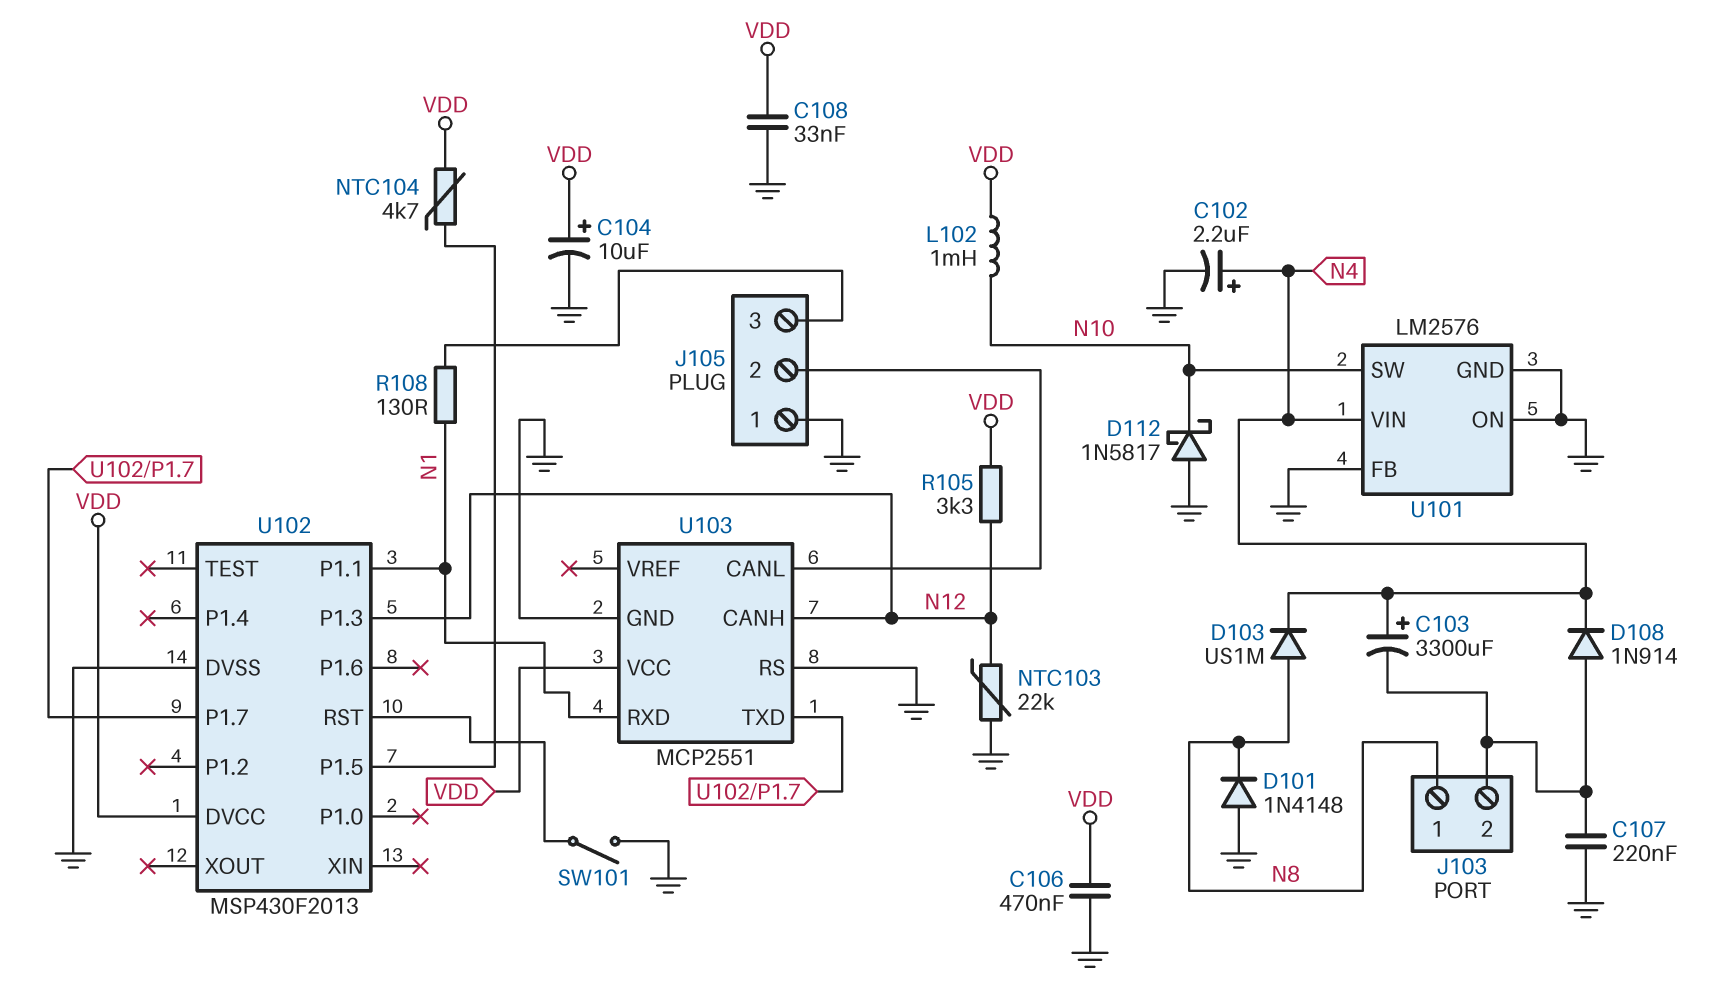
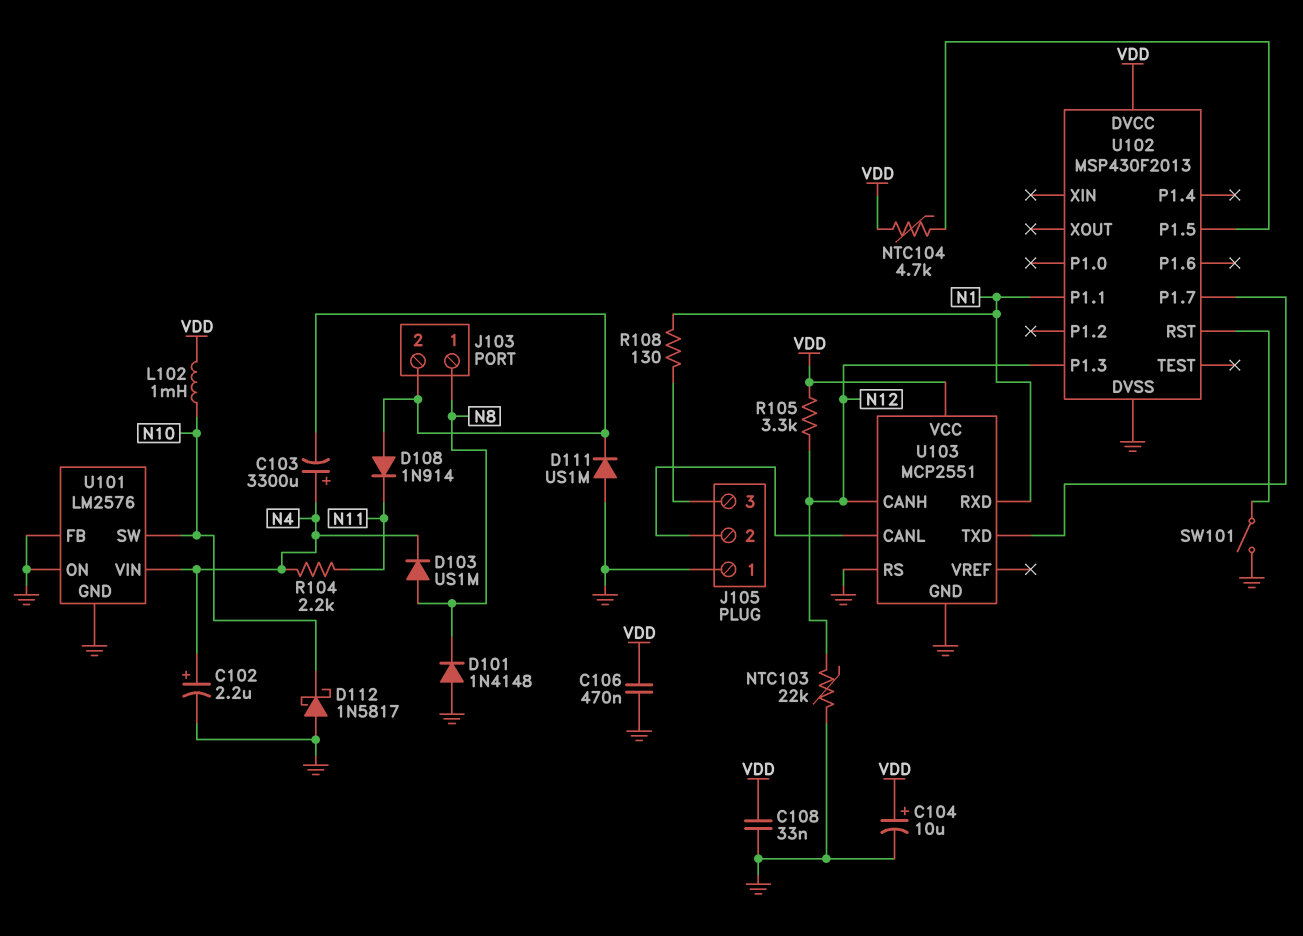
C107: 220nF (GND, J103/2) -> none
D108: diode 1N914 (A J103/2, K N4) -> diode 1N914 (A J103/2, K N11)
D111: none -> diode US1M (A GND, K J103/2)
R104: none -> 2.2k (N4, N11)

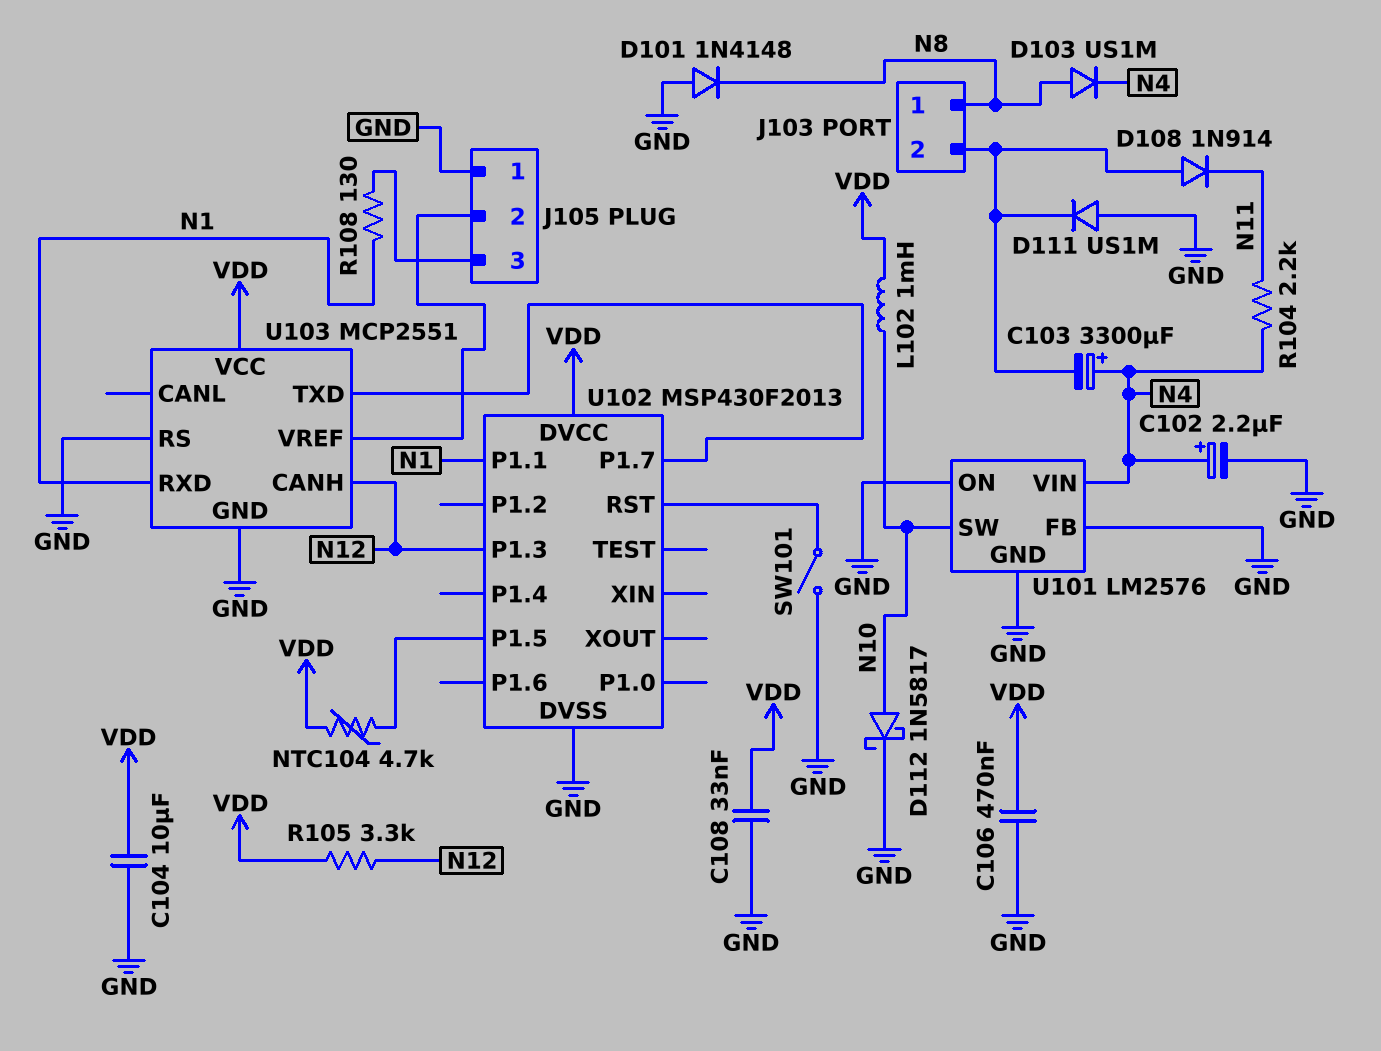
C104: 10uF (plus VDD, minus GND) -> 10uF (GND, VDD)
D112: schottky 1N5817 (A GND, K N10) -> schottky 1N5817 (A N10, K GND)
NTC103: 22k (GND, N12) -> none
U103 pin CANL: J105/2 -> none
U103 pin VREF: none -> J105/2

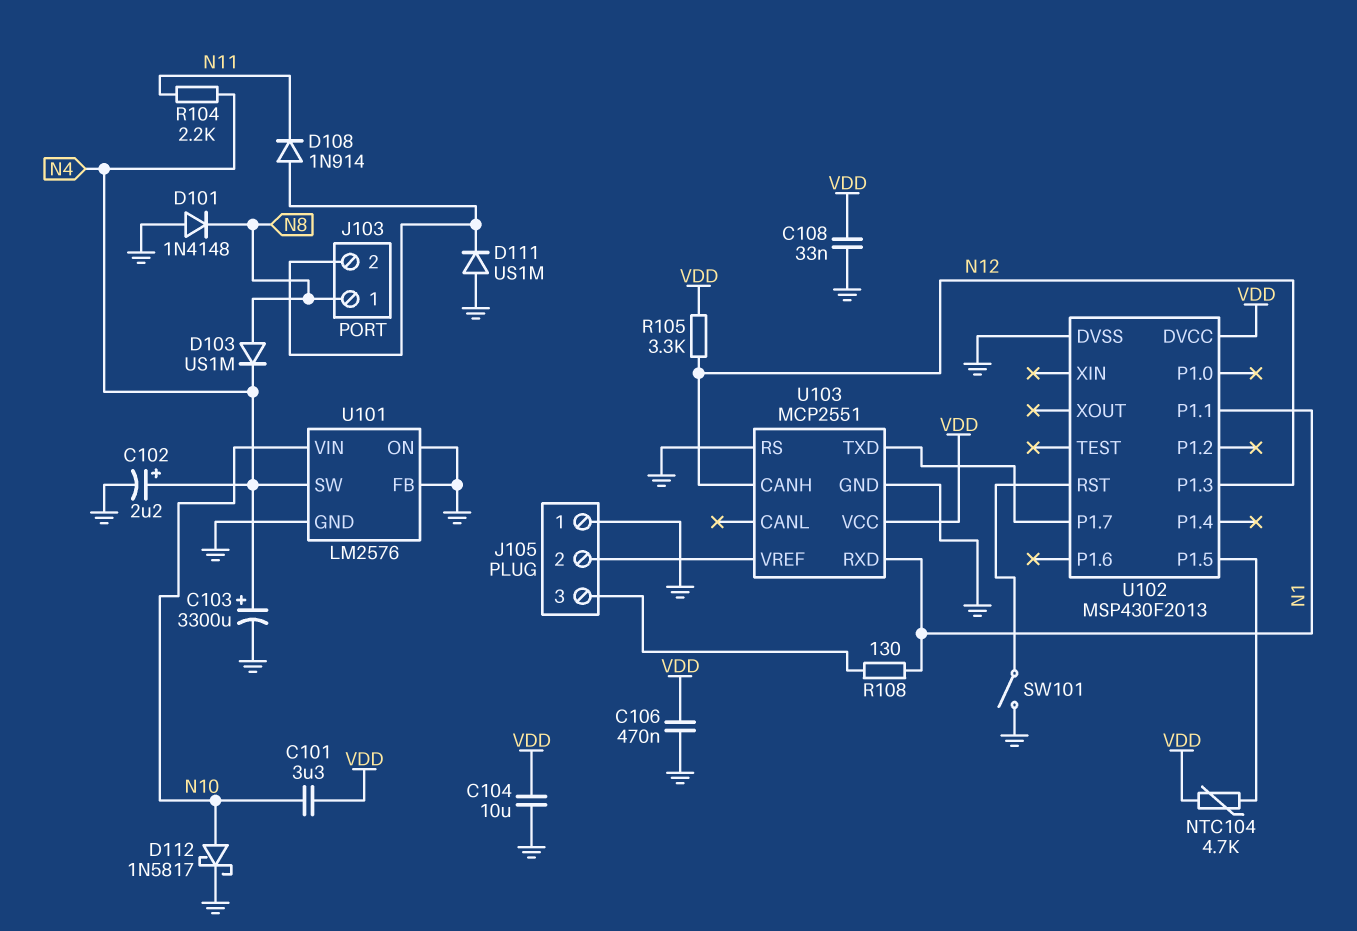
C101: none -> 3.3uF (N10, VDD)
C103: 3300uF (plus N4, minus J103/2) -> 3300uF (plus N4, minus GND)
L102: 1mH (N10, VDD) -> none
U101 pin SW: N10 -> N4
U101 pin VIN: N4 -> N10

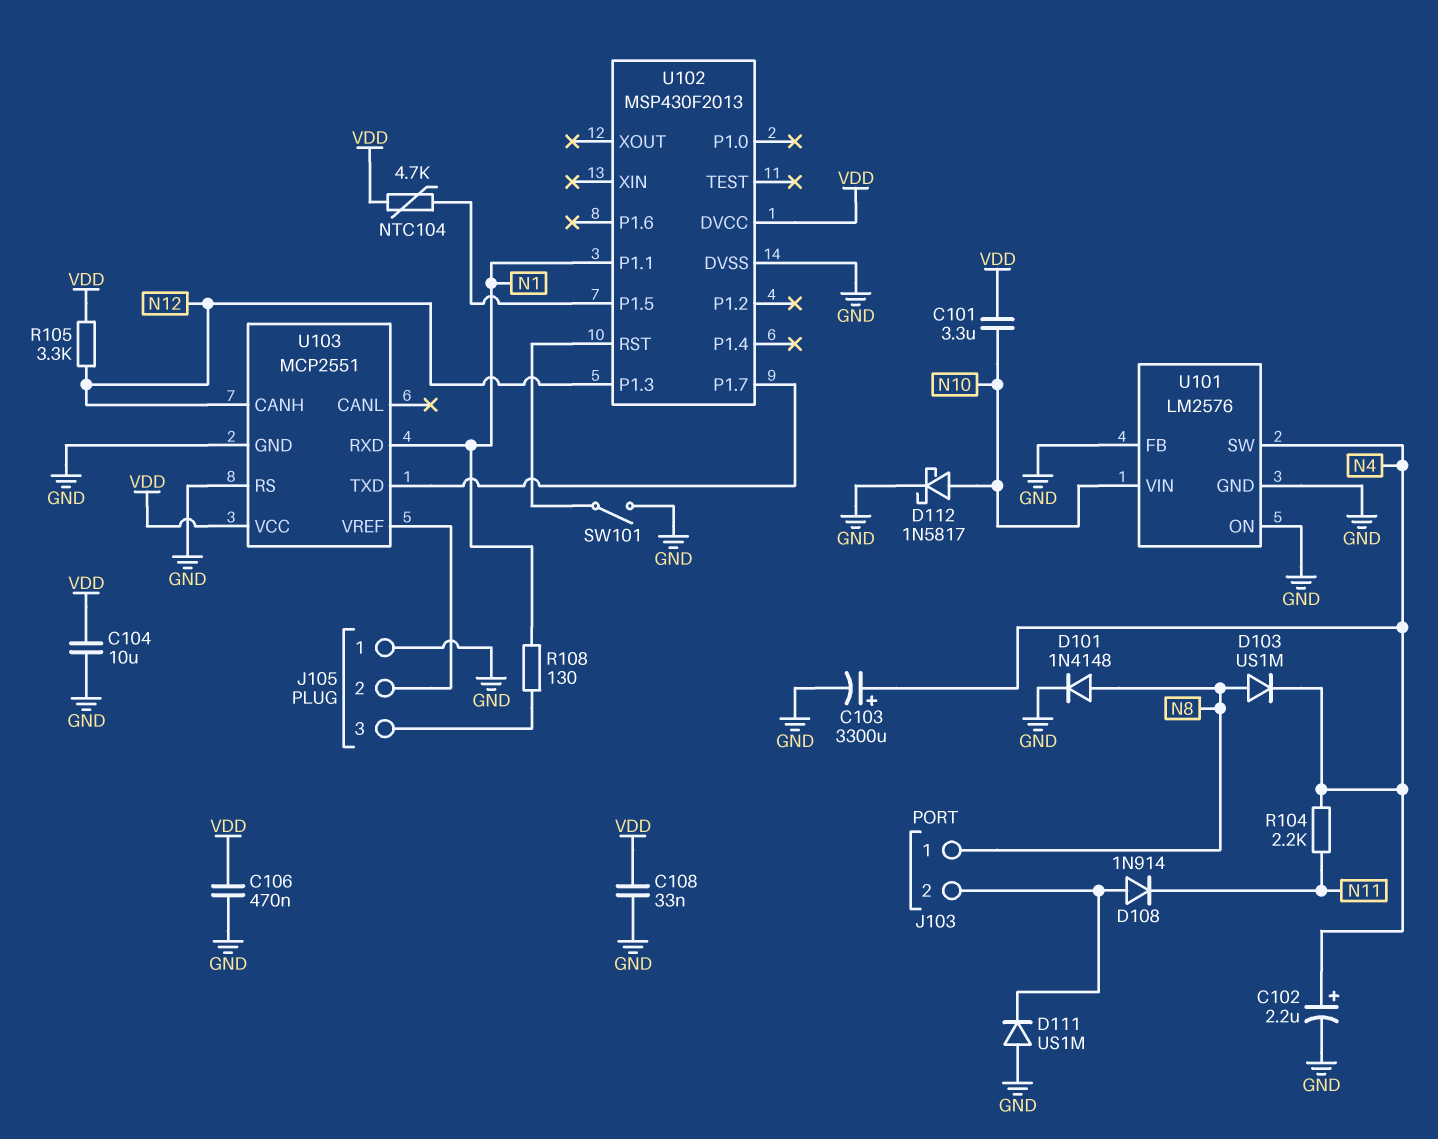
D101: diode 1N4148 (A GND, K N8) -> diode 1N4148 (A N8, K GND)

